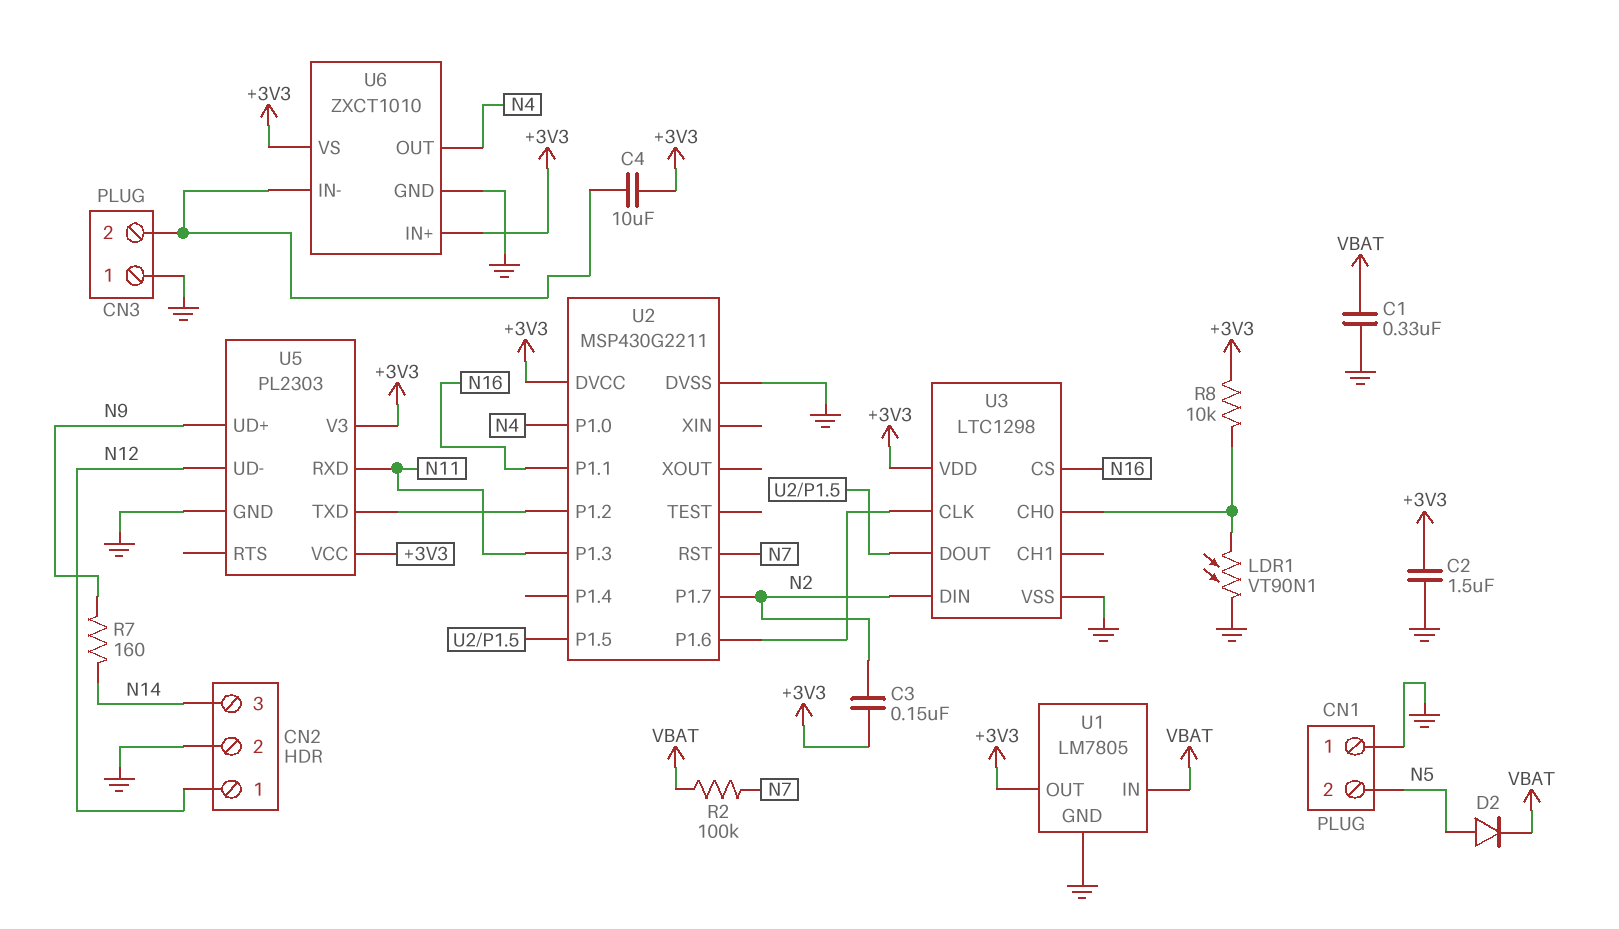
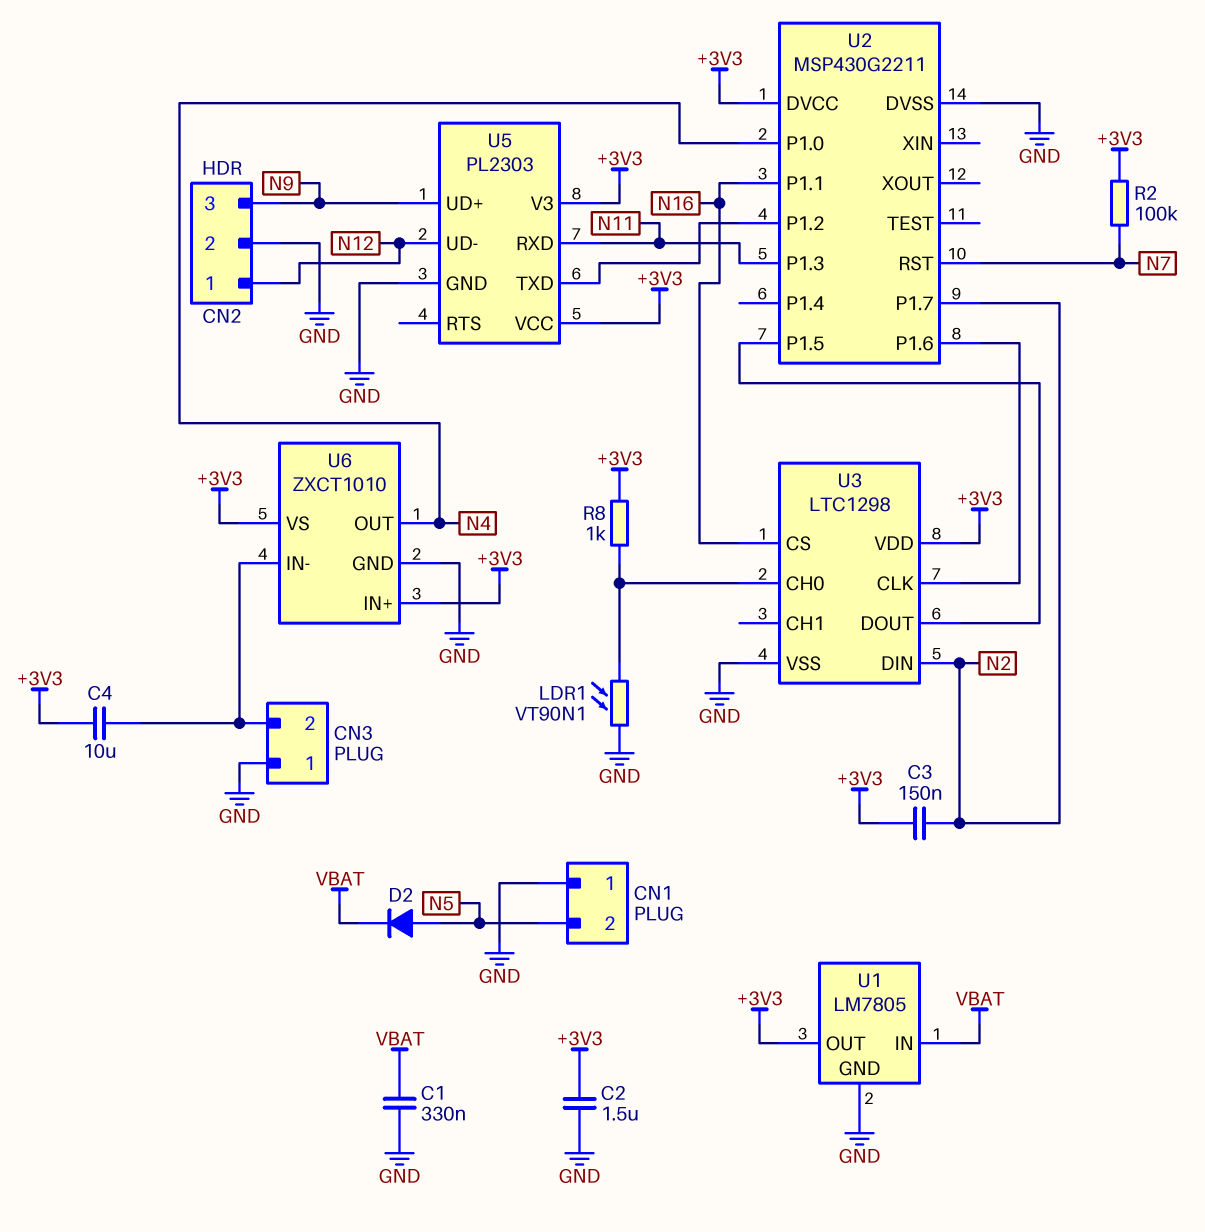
CN2 pin 3: N14 -> N9
R2: 100k (N7, VBAT) -> 100k (+3V3, N7)
R7: 160 (N9, N14) -> none
R8: 10k (+3V3, U3/CH0) -> 1k (+3V3, U3/CH0)

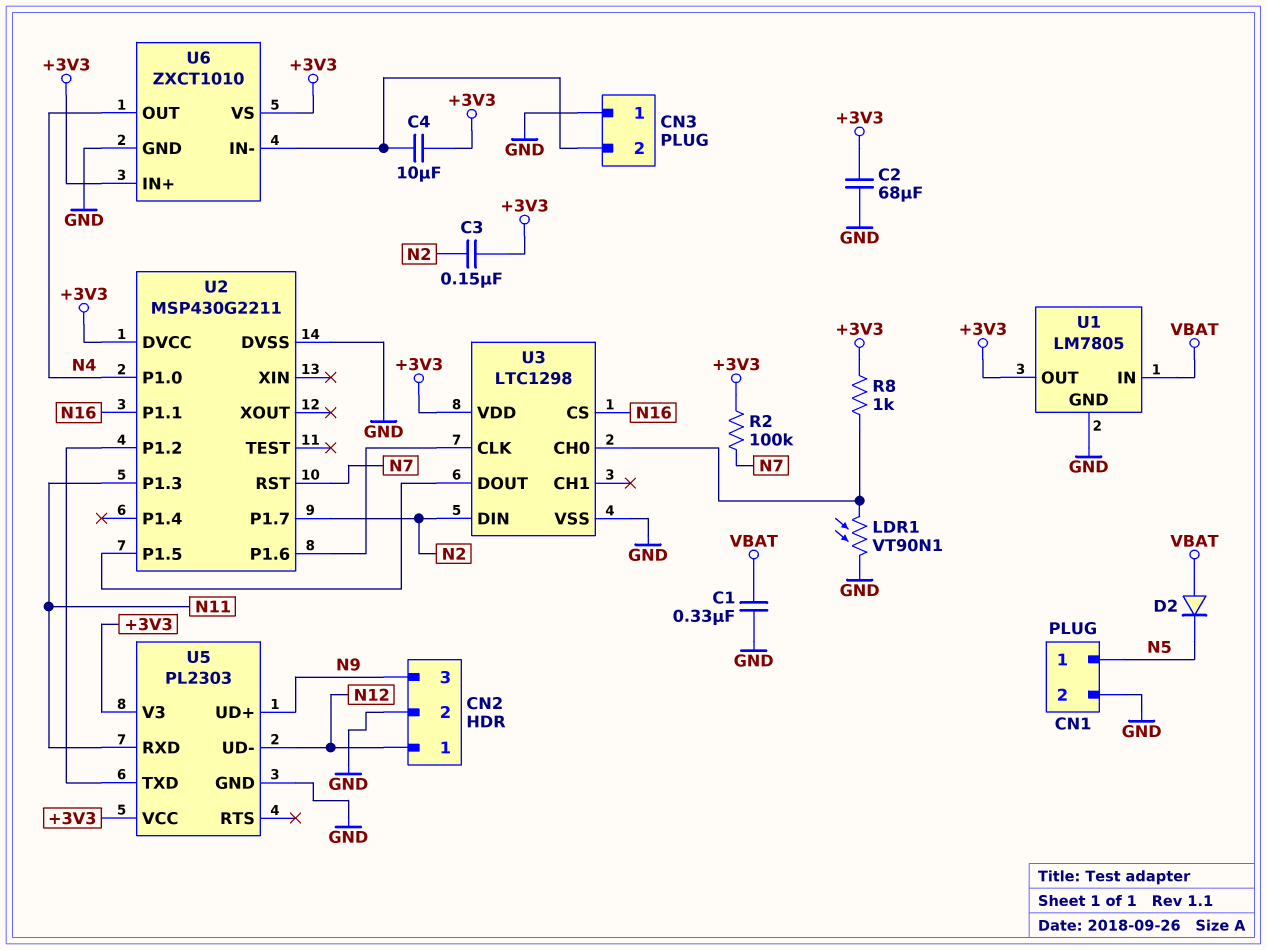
C2: 1.5uF (+3V3, GND) -> 68uF (+3V3, GND)
CN1 pin 1: GND -> N5
CN1 pin 2: N5 -> GND
D2: diode (A N5, K VBAT) -> diode (A VBAT, K N5)

